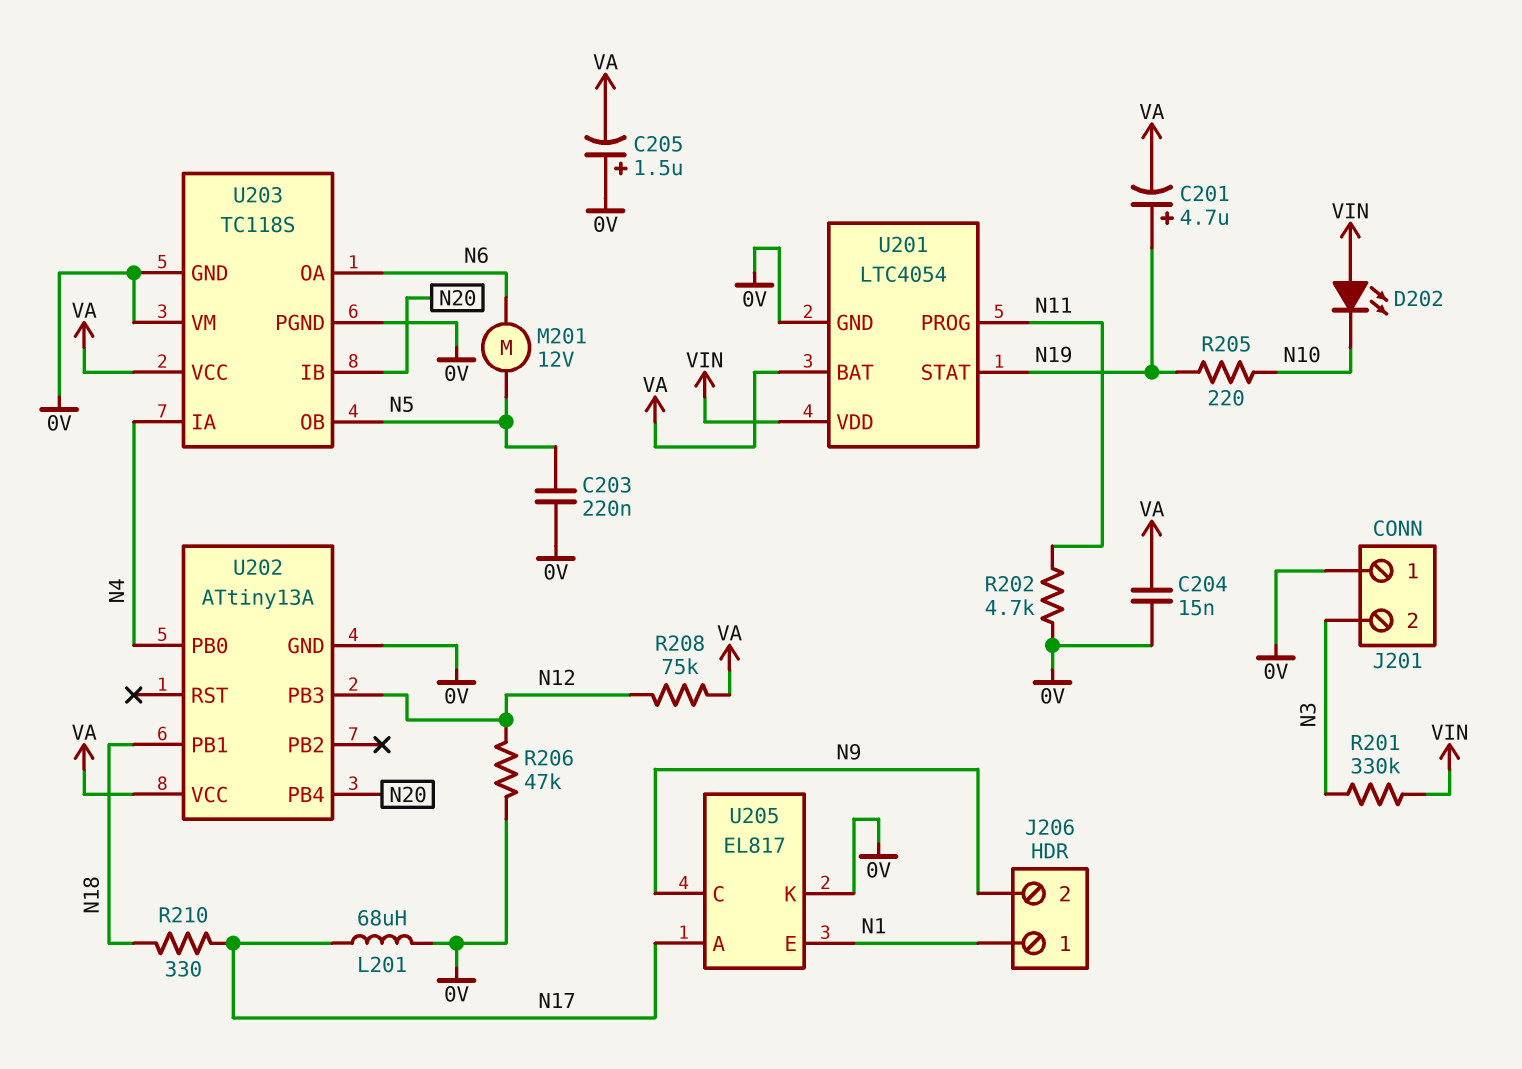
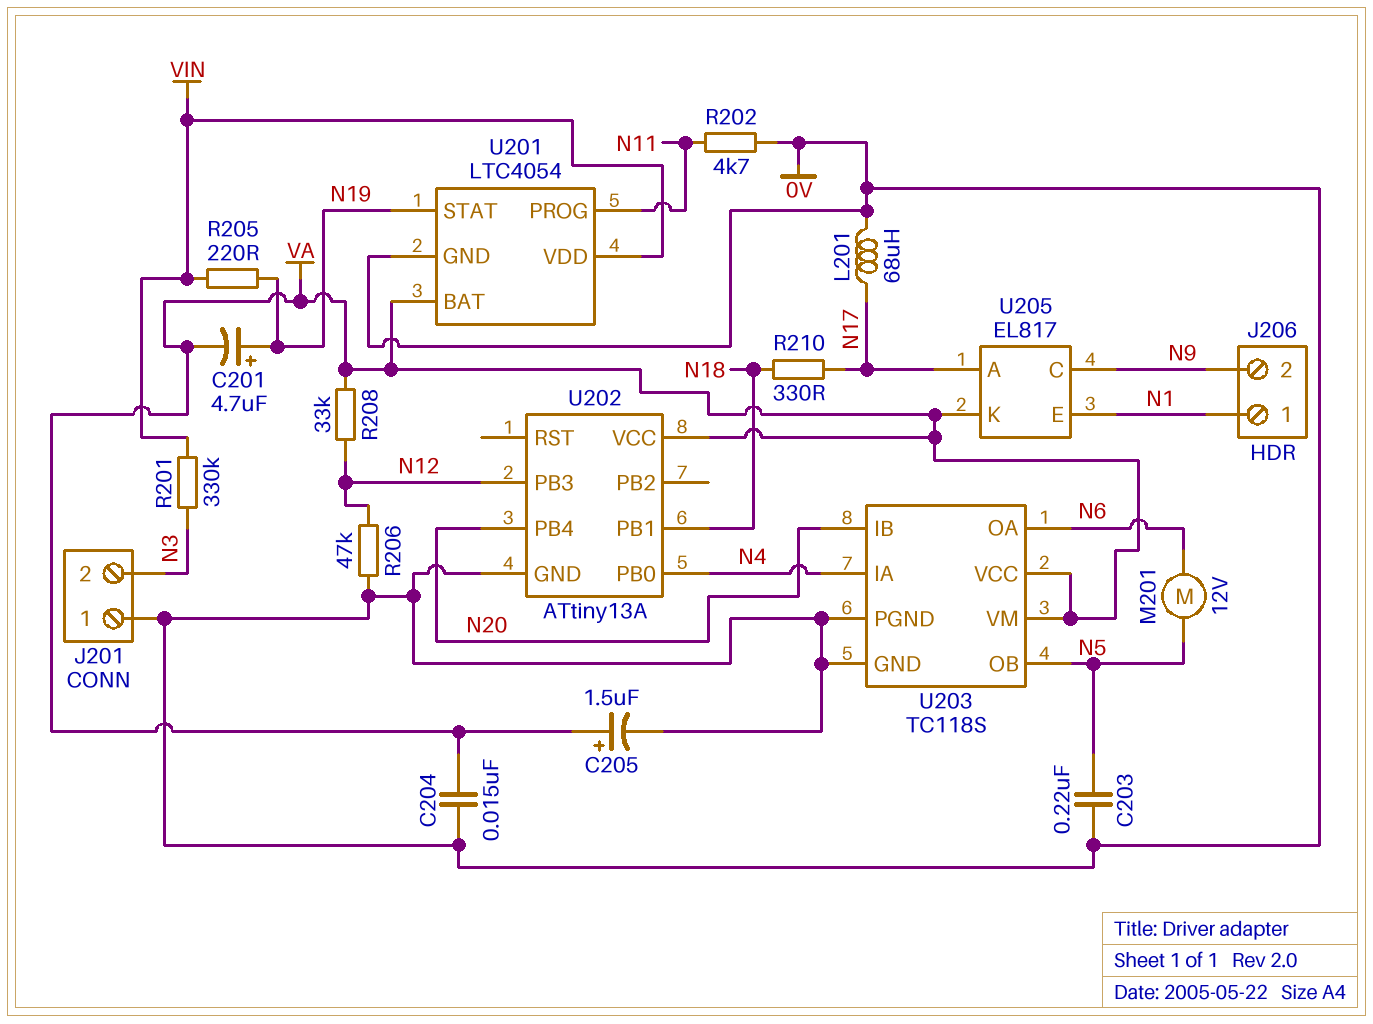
C205: 1.5uF (plus 0V, minus VA) -> 1.5uF (plus VA, minus 0V)
D202: LED (A VIN, K N10) -> none
R205: 220 (N10, N19) -> 220 (N19, VIN)
R208: 75k (N12, VA) -> 33k (N12, VA)
U203 pin VM: 0V -> VA
U205 pin K: 0V -> VA

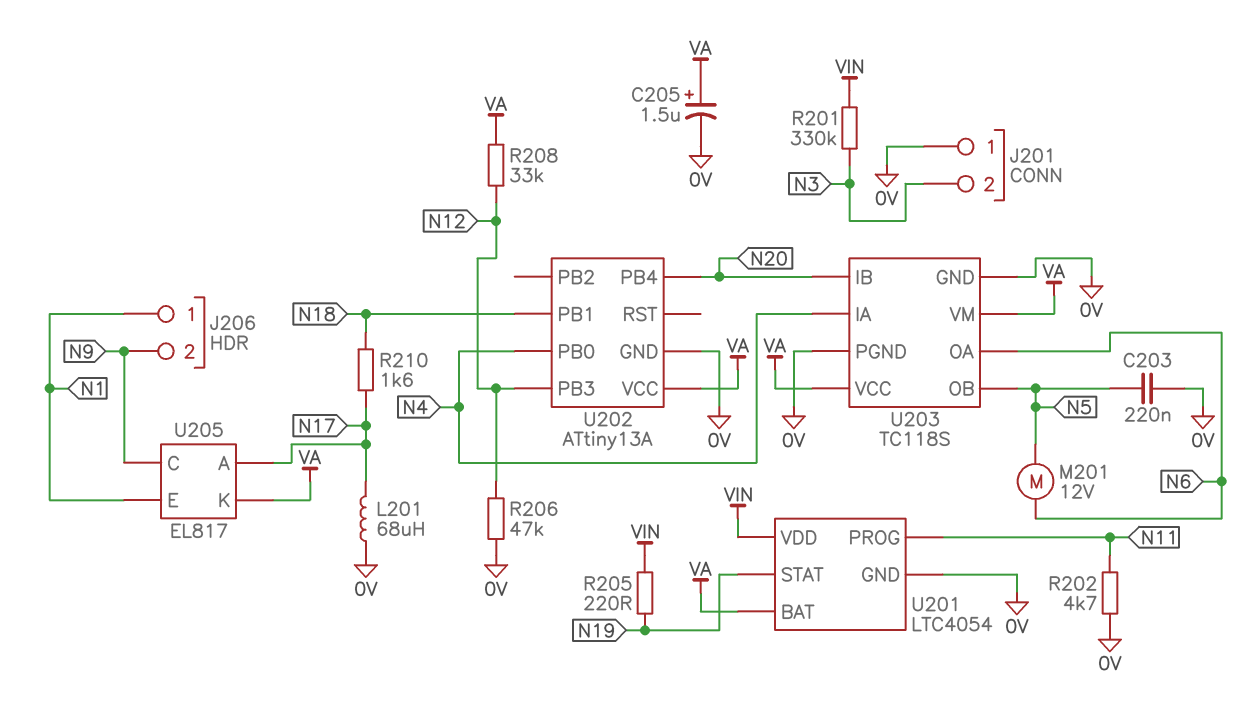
C201: 4.7uF (plus N19, minus VA) -> none
C204: 15nF (0V, VA) -> none
R210: 330 (N17, N18) -> 1.6k (N17, N18)

